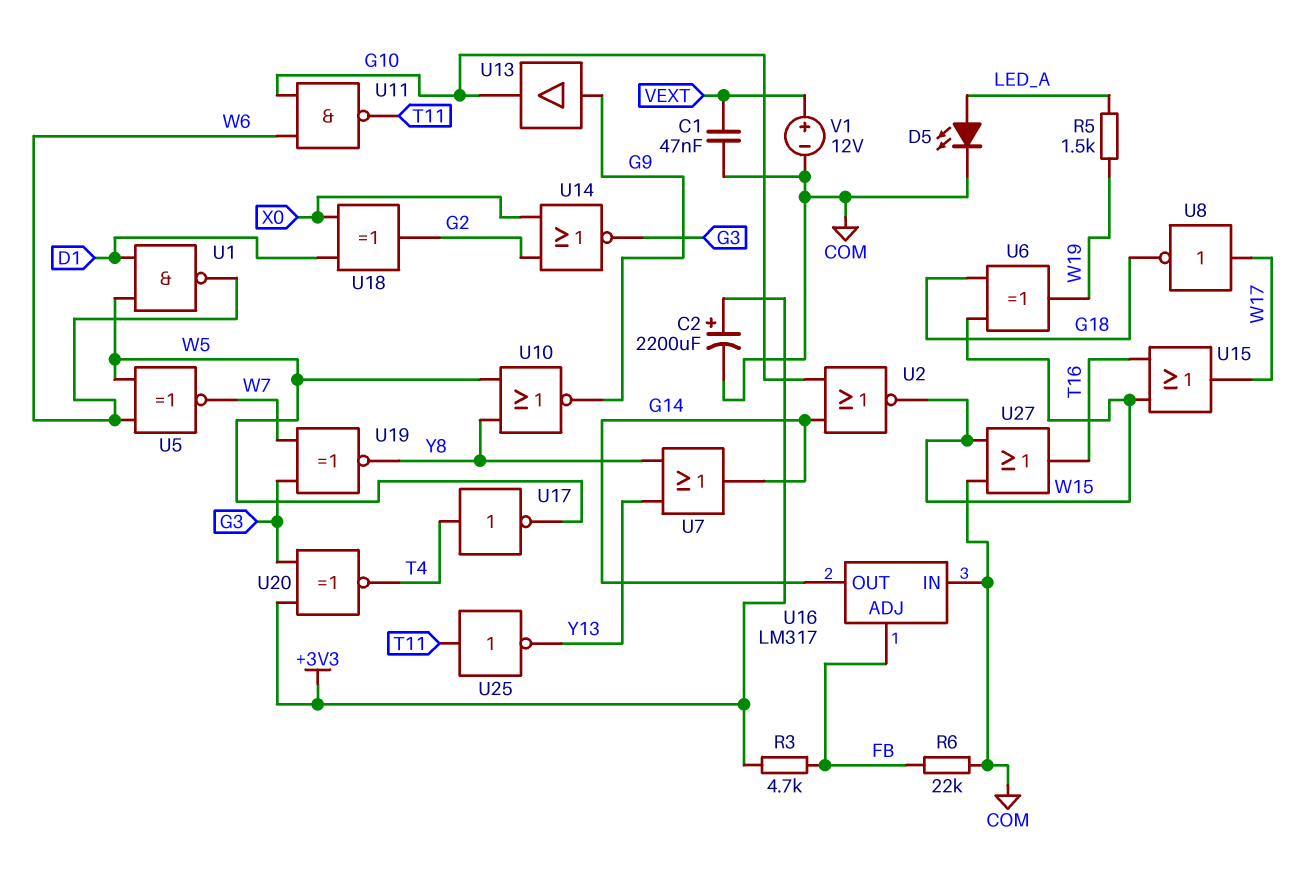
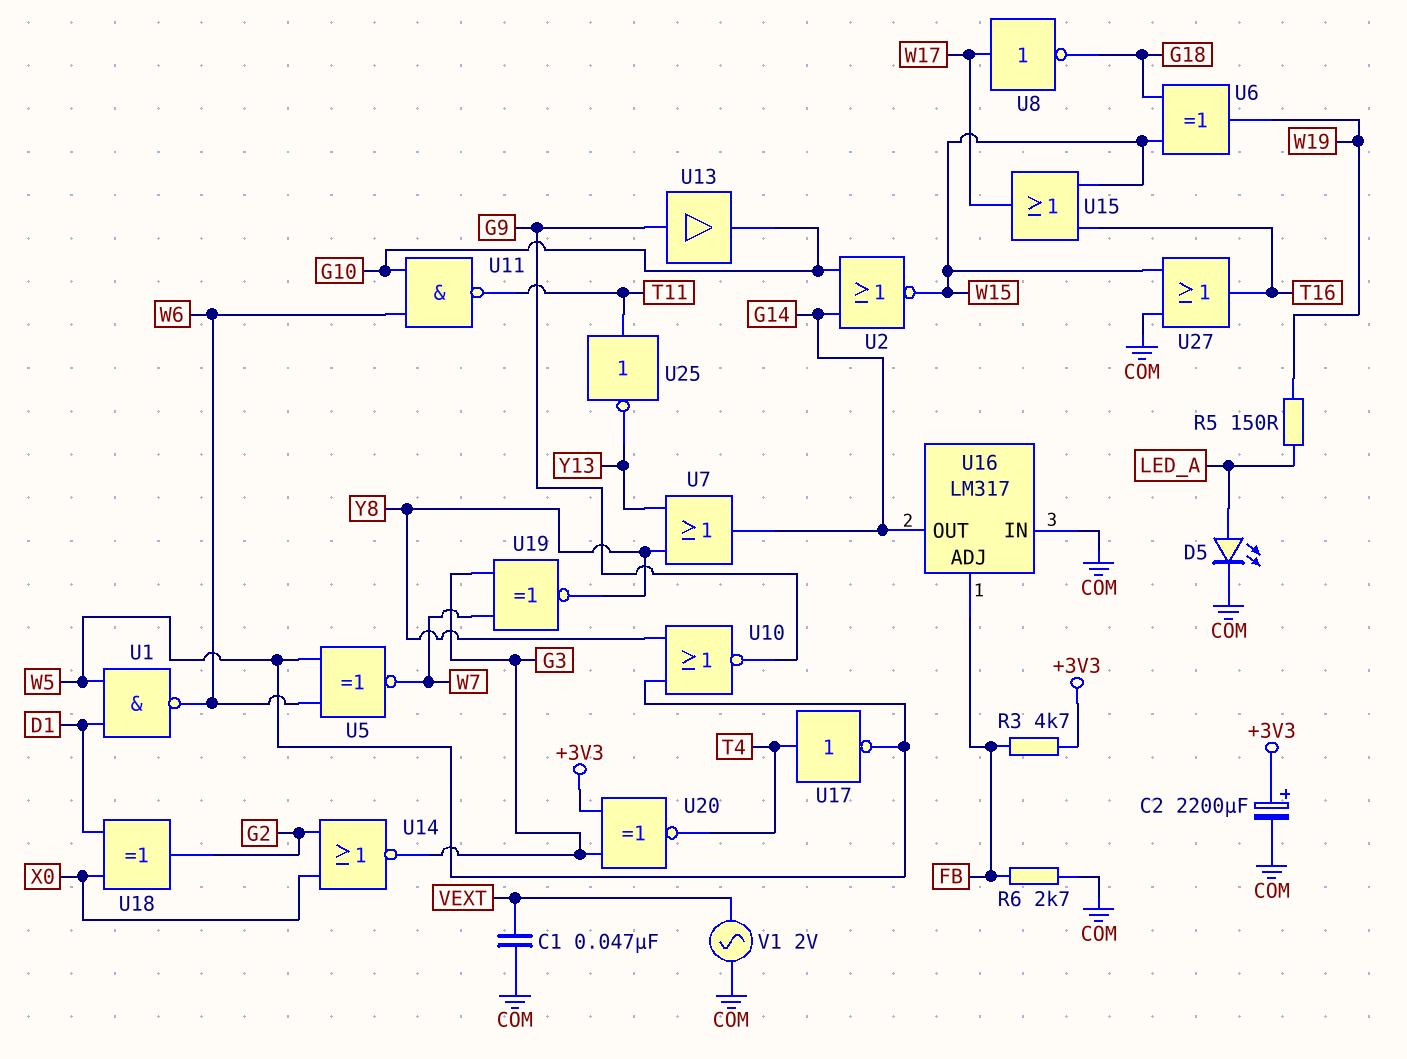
R5: 1.5k (LED_A, W19) -> 150 (LED_A, W19)
R6: 22k (COM, FB) -> 2.7k (COM, FB)
V1: 12V (plus VEXT, minus COM) -> AC 2V (COM, VEXT)

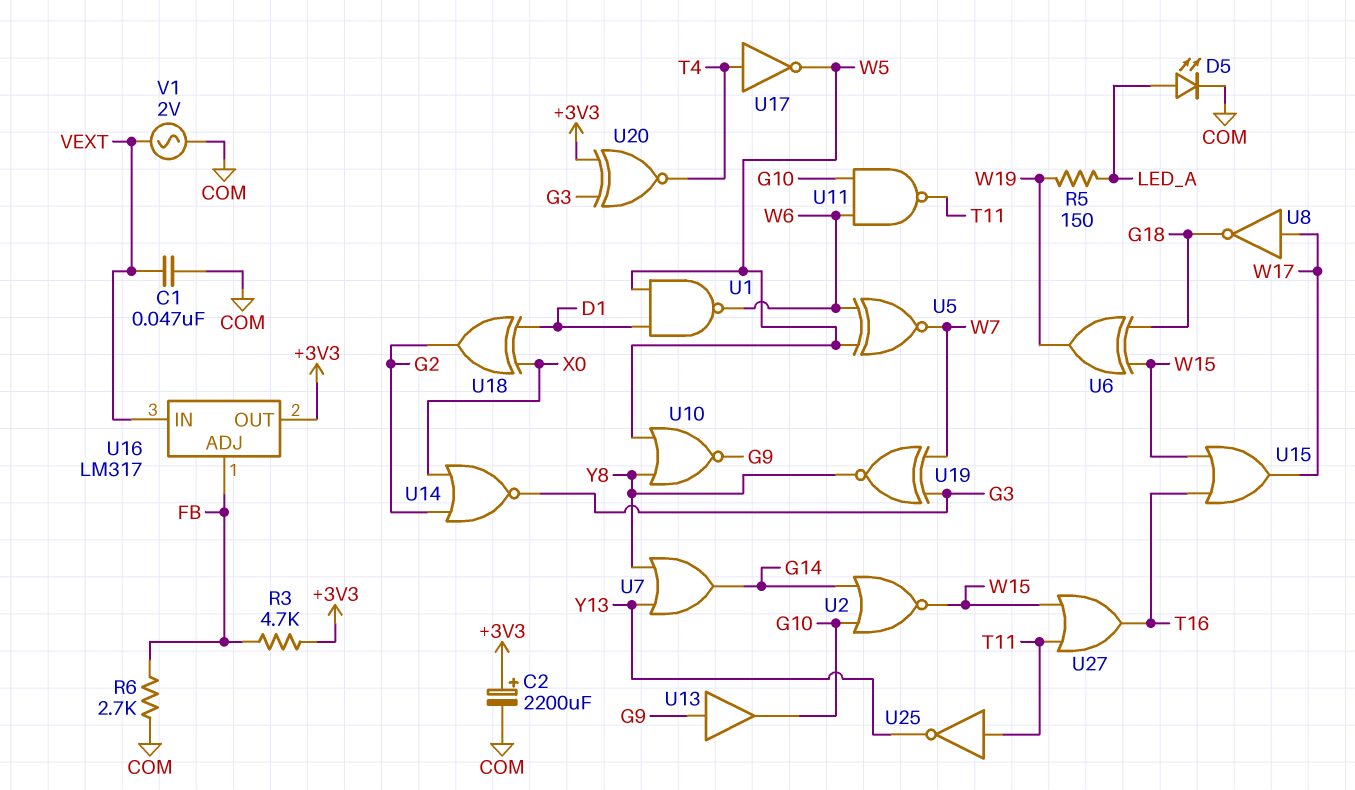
U16 pin IN: COM -> VEXT
U16 pin OUT: G14 -> +3V3
U27: OR (in COM, in W15, out T16) -> OR (in T11, in W15, out T16)

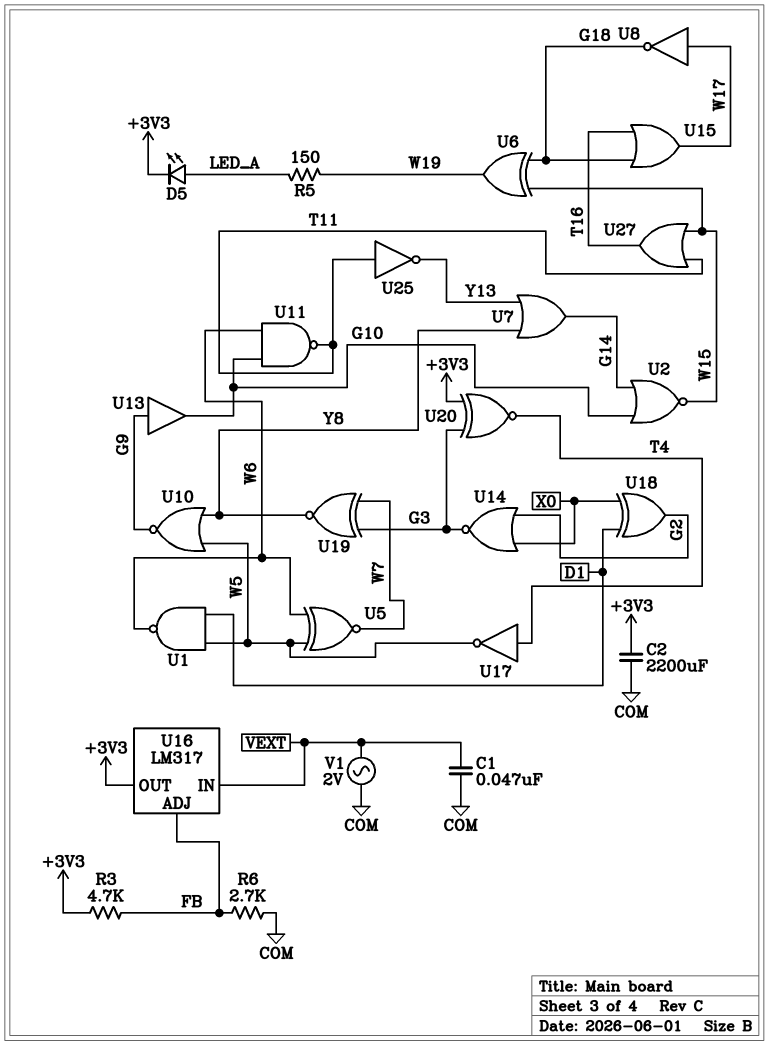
C2: 2200uF (plus +3V3, minus COM) -> 2200uF (+3V3, COM)
D5: LED (A LED_A, K COM) -> LED (A LED_A, K +3V3)
U15: OR (in T16, in W15, out W17) -> OR (in G18, in T16, out W17)

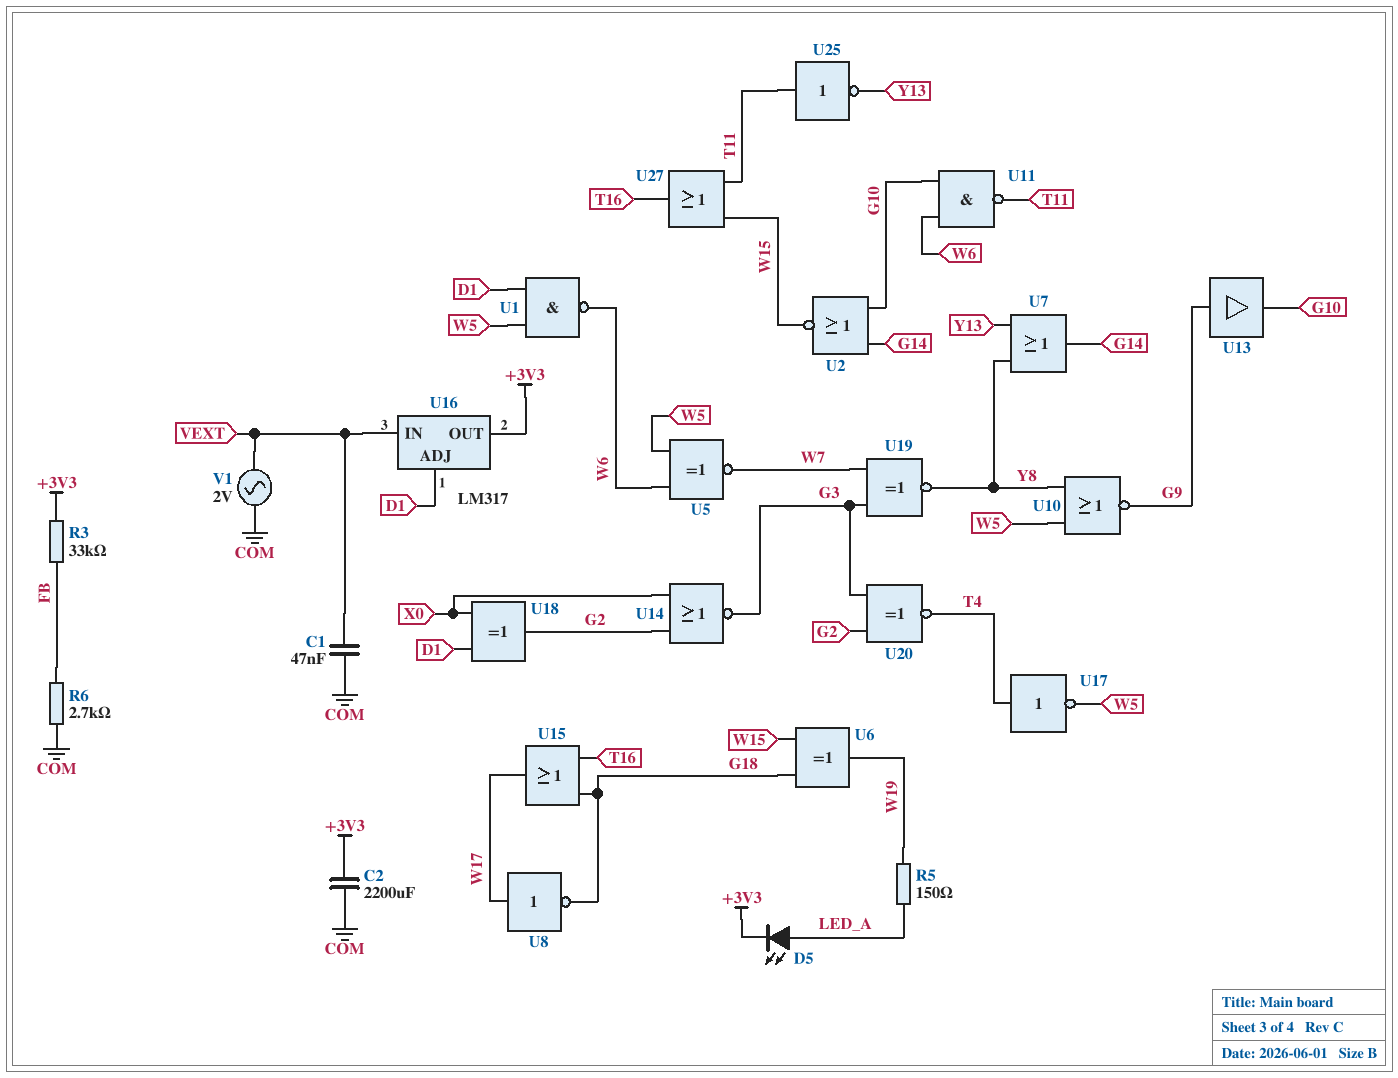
R3: 4.7k (+3V3, FB) -> 33k (+3V3, FB)
U16 pin ADJ: FB -> D1
U20: XNOR (in +3V3, in G3, out T4) -> XNOR (in G2, in G3, out T4)

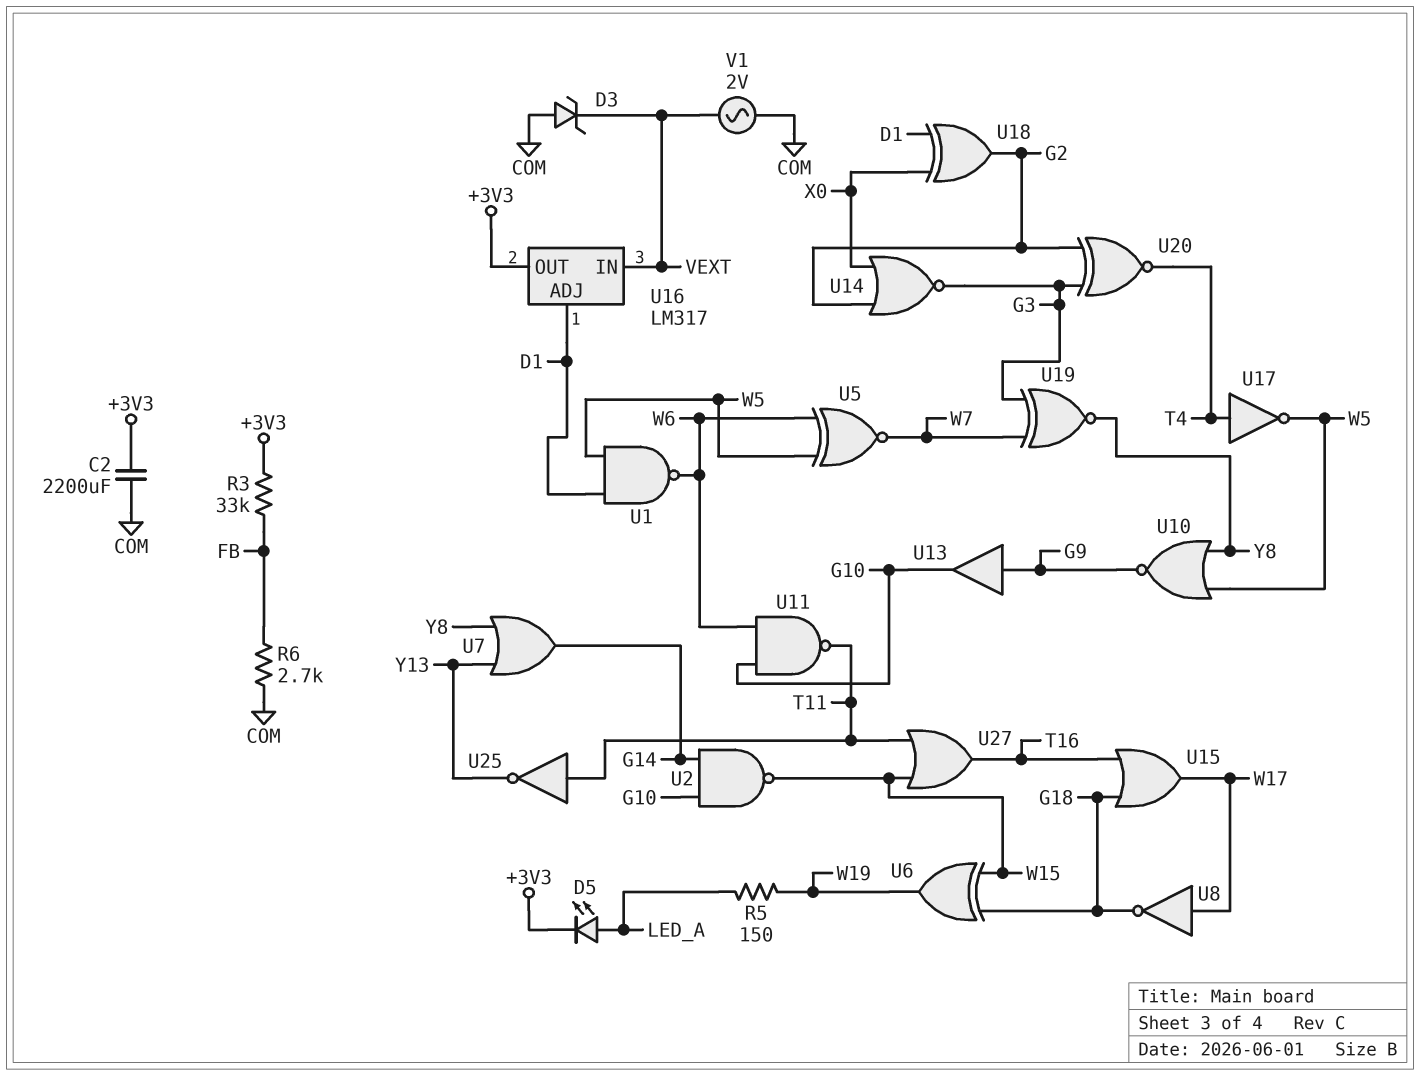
C1: 47nF (COM, VEXT) -> none
D3: none -> zener (A COM, K VEXT)
U2: NOR (in G10, in G14, out W15) -> NAND (in G10, in G14, out W15)

